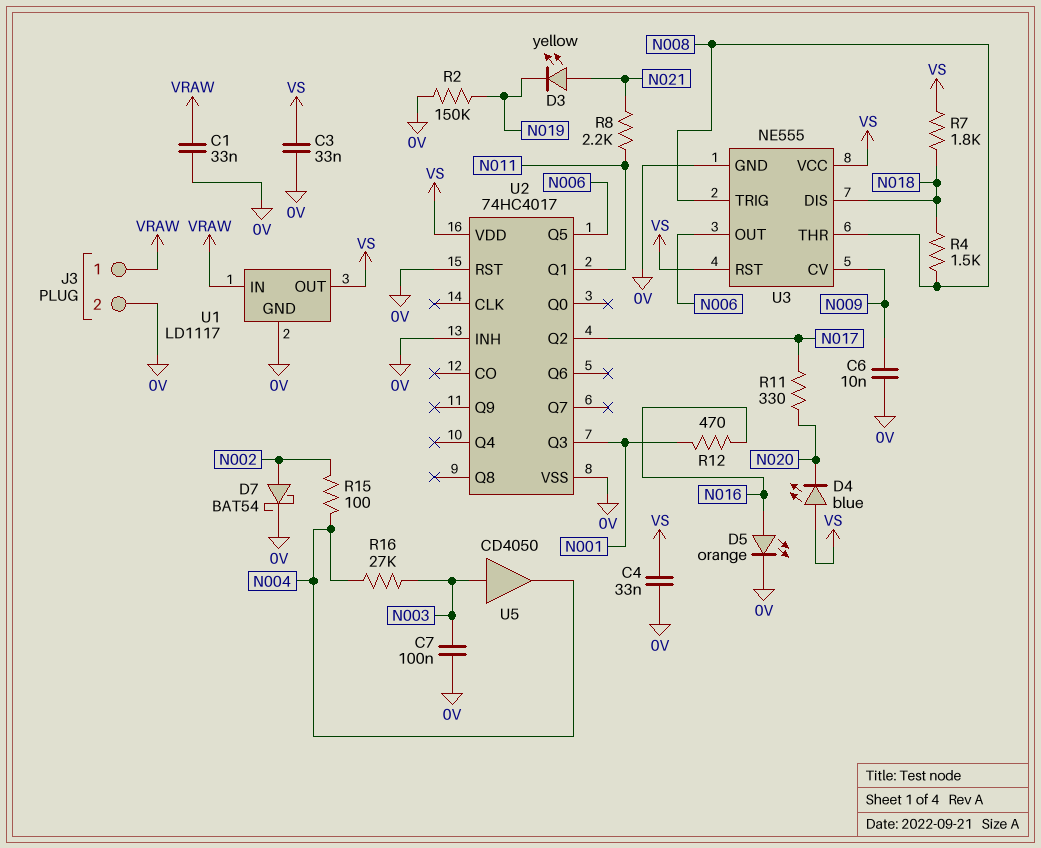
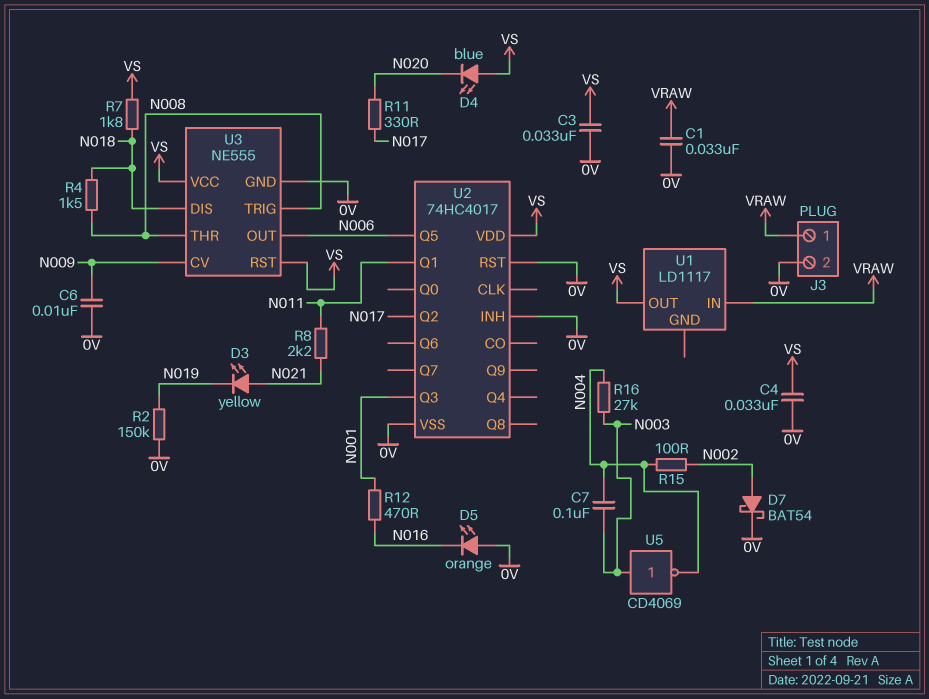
C7: 100nF (0V, N003) -> 100nF (N003, N004)
D5: LED orange (A N016, K 0V) -> LED orange (A 0V, K N016)
U1 pin GND: 0V -> none
U5: buffer CD4050 (in N003, out N004) -> NOT CD4069 (in N003, out N004)

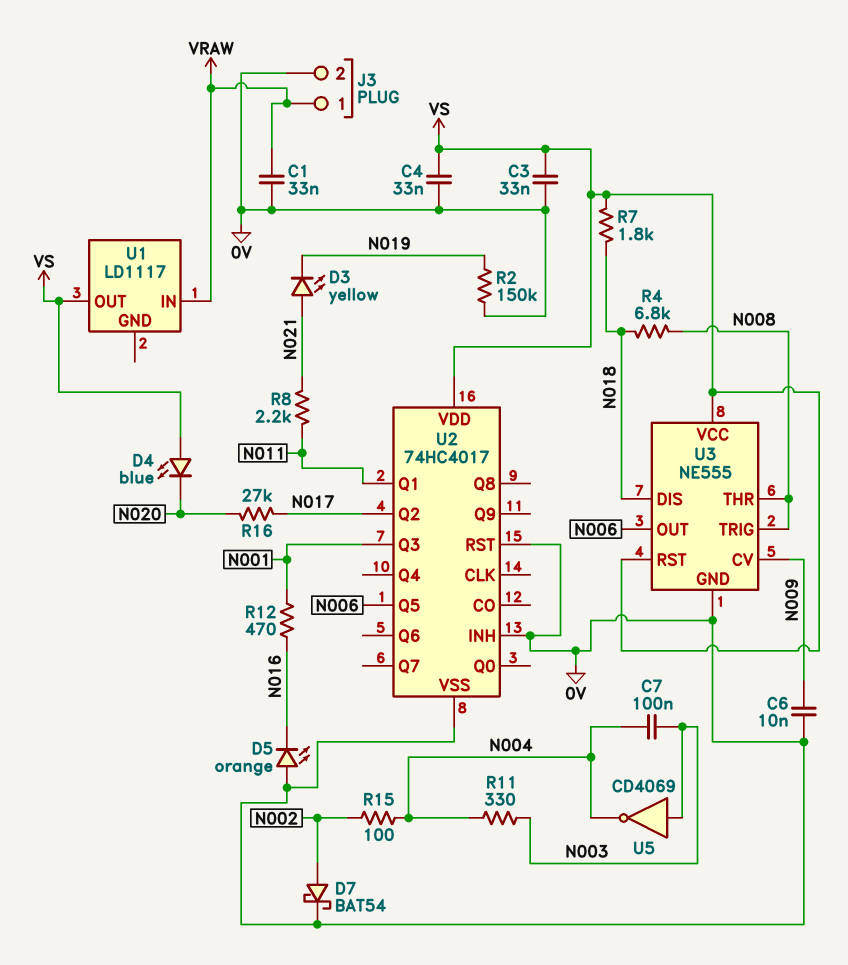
R4: 1.5k (N008, N018) -> 6.8k (N008, N018)
R11: 330 (N017, N020) -> 330 (N003, N004)
R16: 27k (N003, N004) -> 27k (N017, N020)

